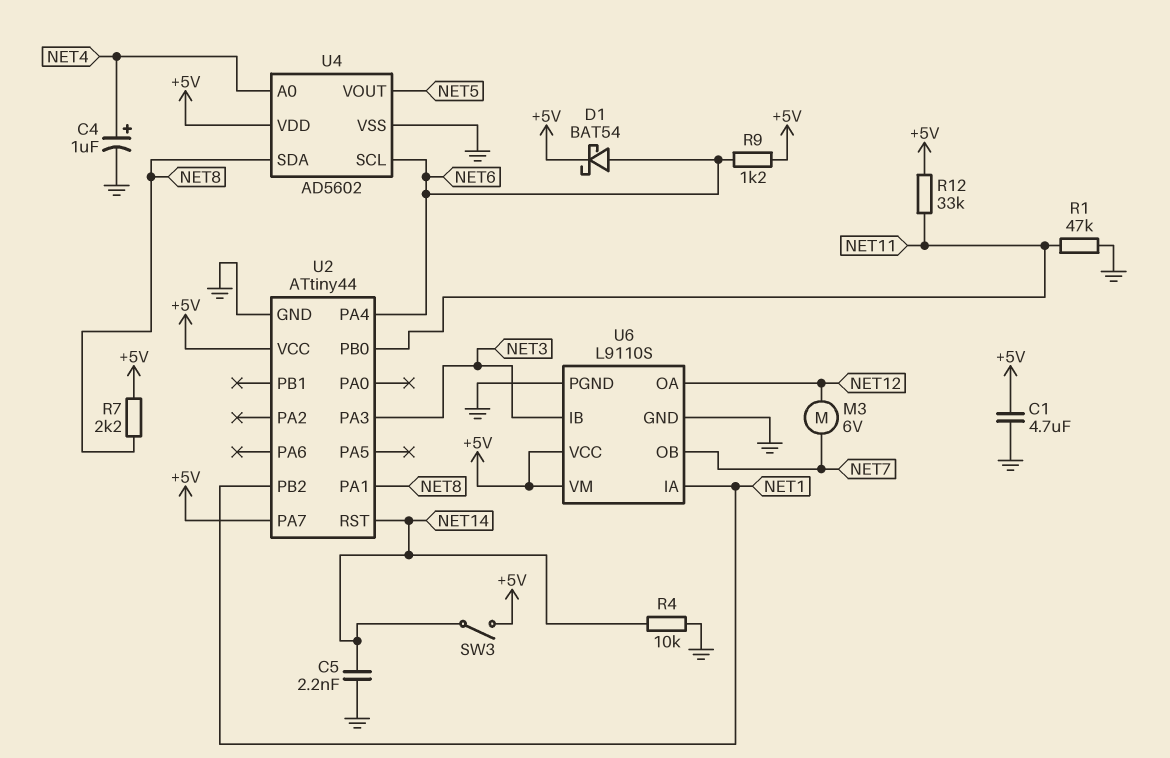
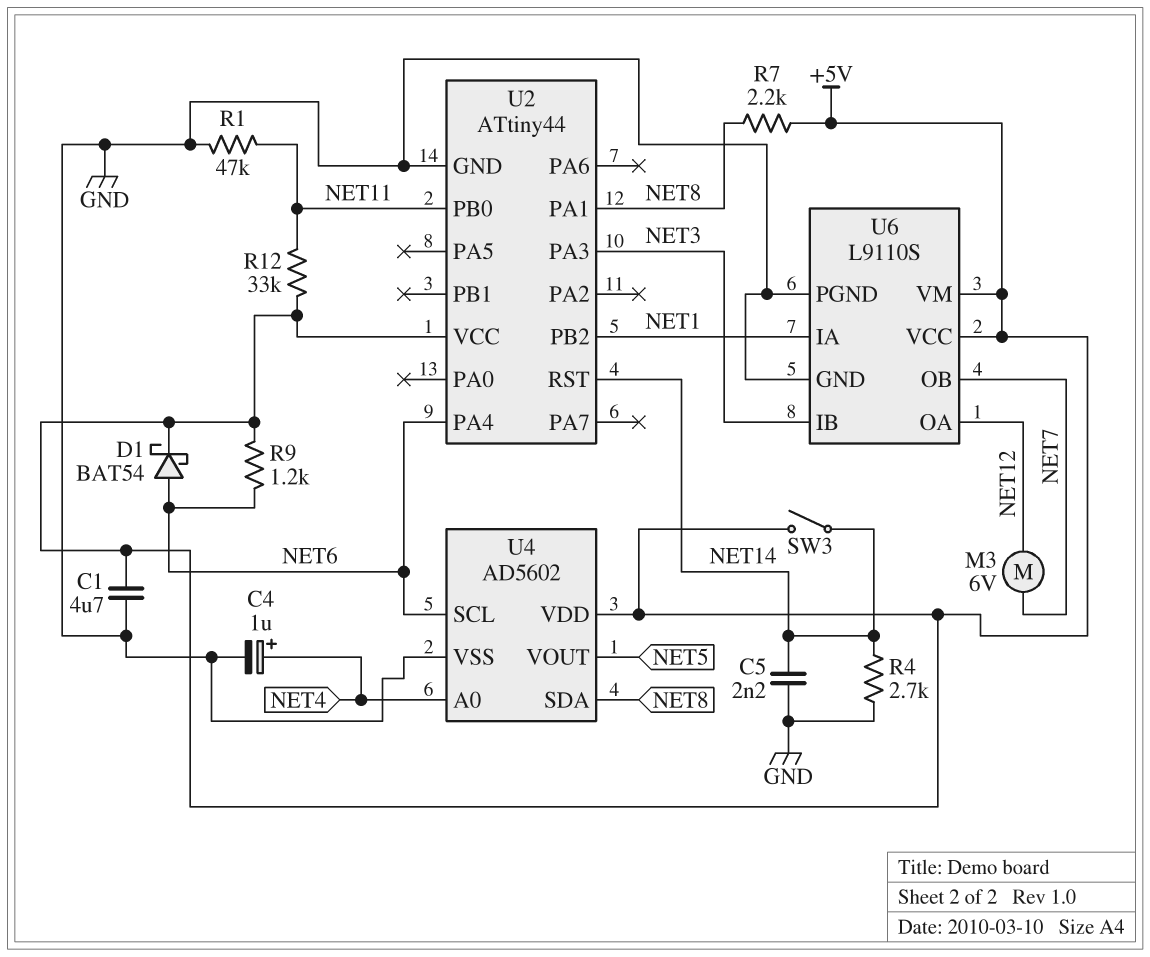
R4: 10k (GND, NET14) -> 2.7k (GND, NET14)
U2 pin PA7: +5V -> none

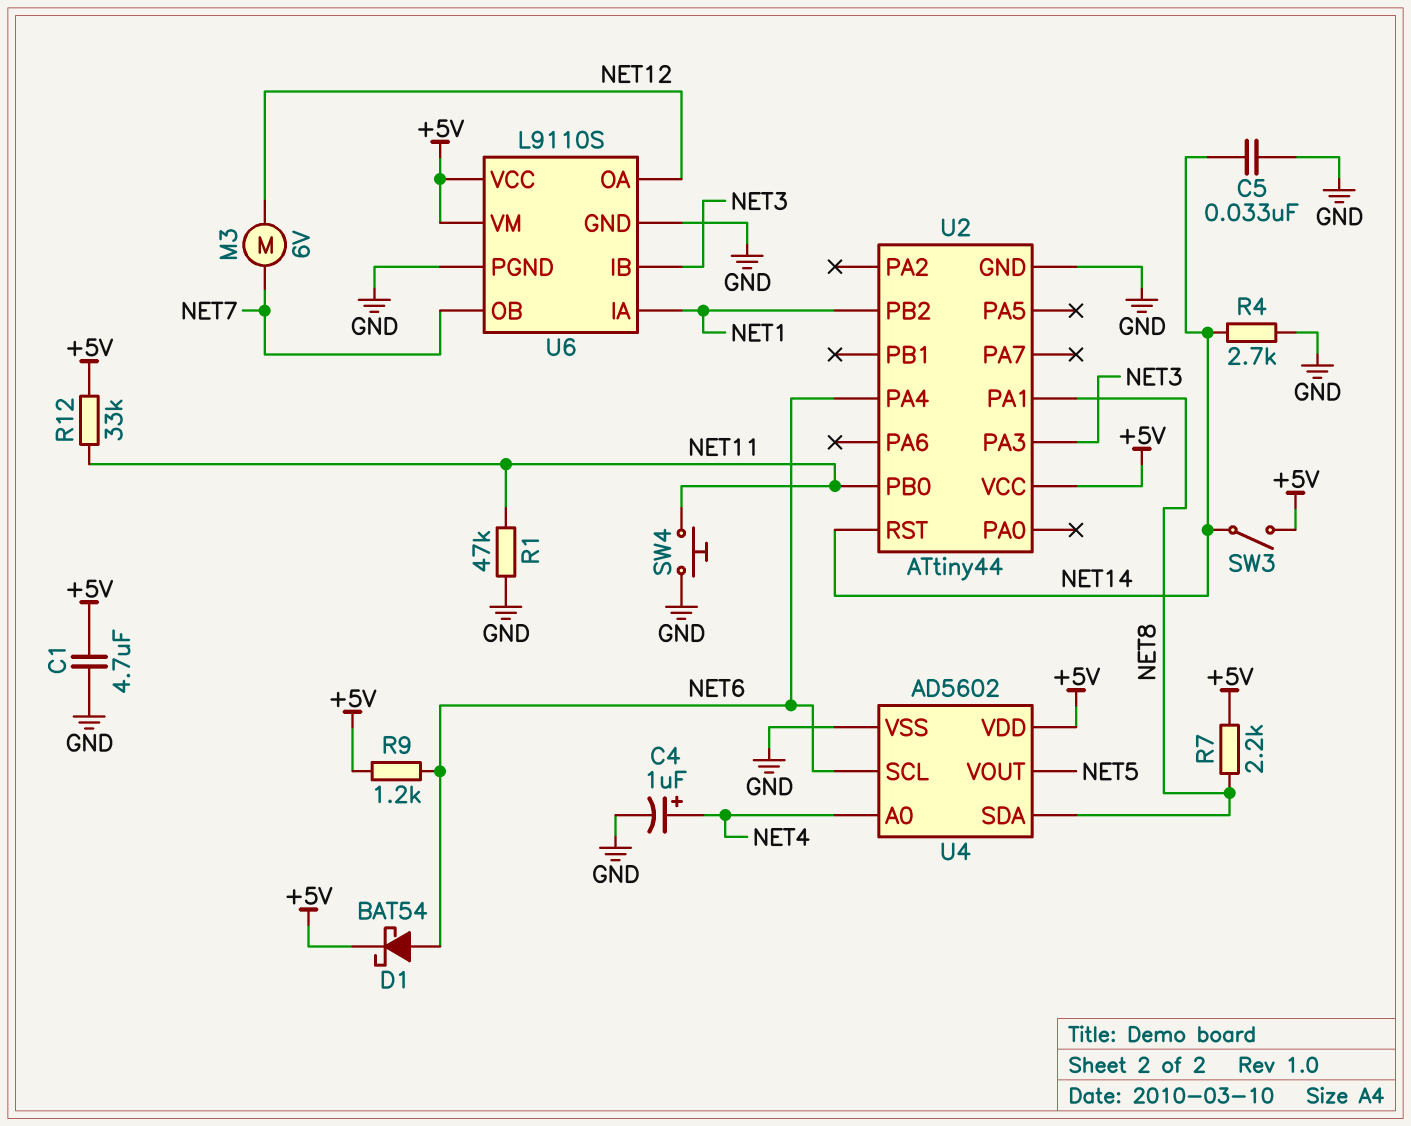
C5: 2.2nF (GND, NET14) -> 33nF (GND, NET14)
SW4: none -> button (GND, NET11)

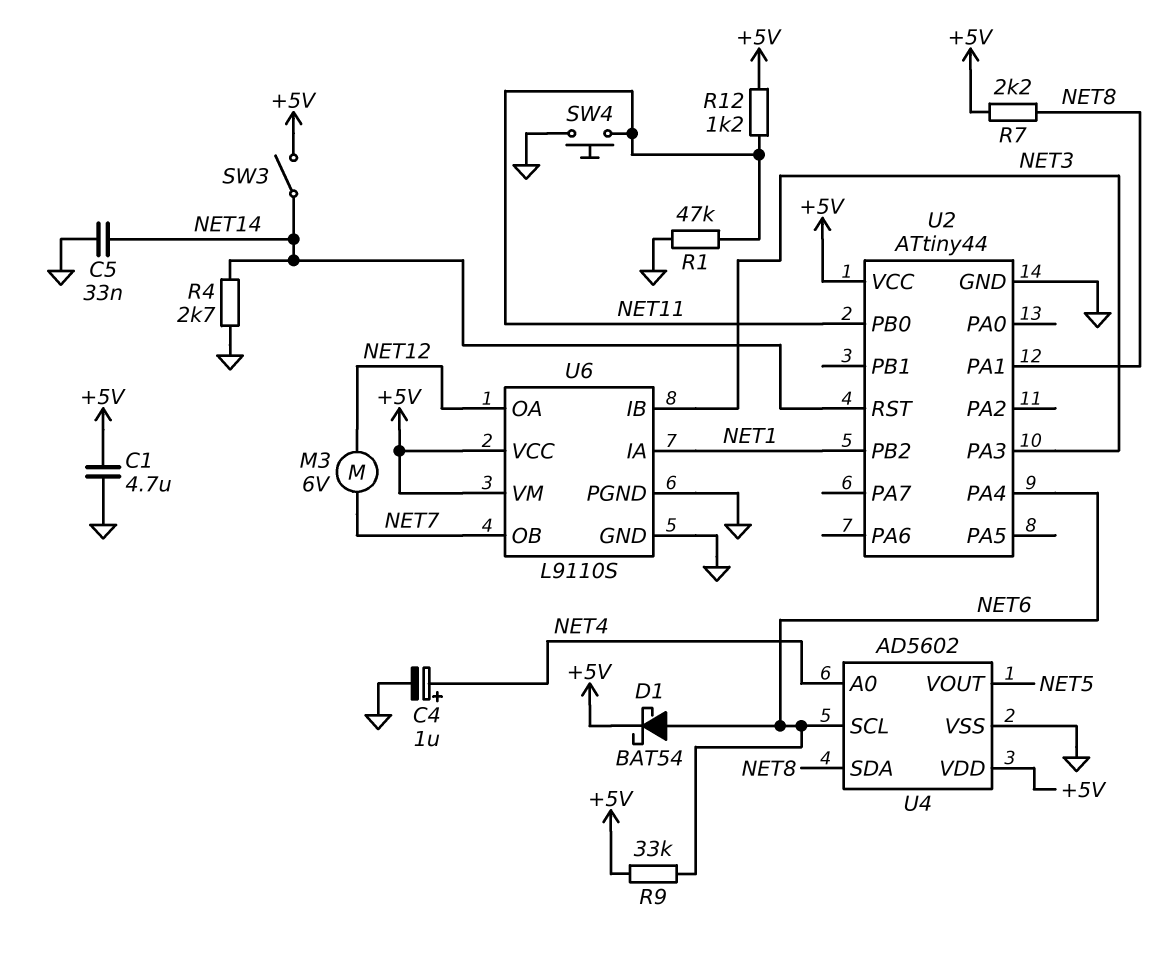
R9: 1.2k (+5V, NET6) -> 33k (+5V, NET6)
R12: 33k (+5V, NET11) -> 1.2k (+5V, NET11)

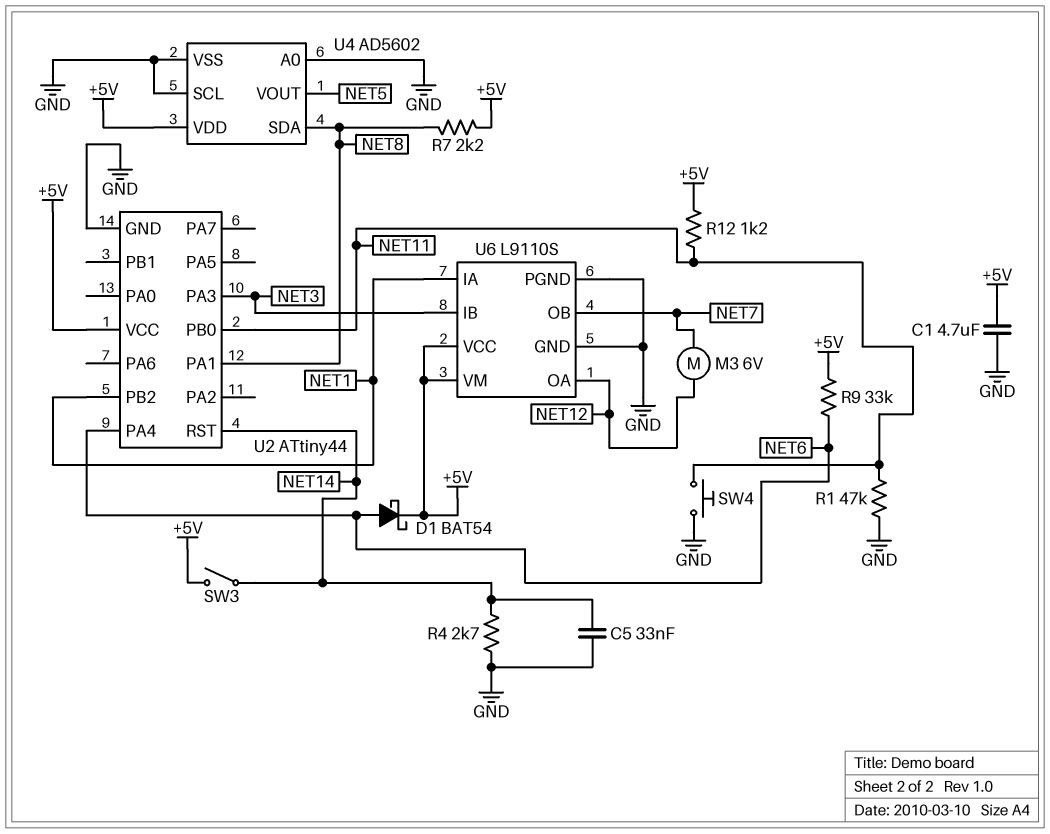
C4: 1uF (plus NET4, minus GND) -> none
U4 pin A0: NET4 -> GND
U4 pin SCL: NET6 -> GND

